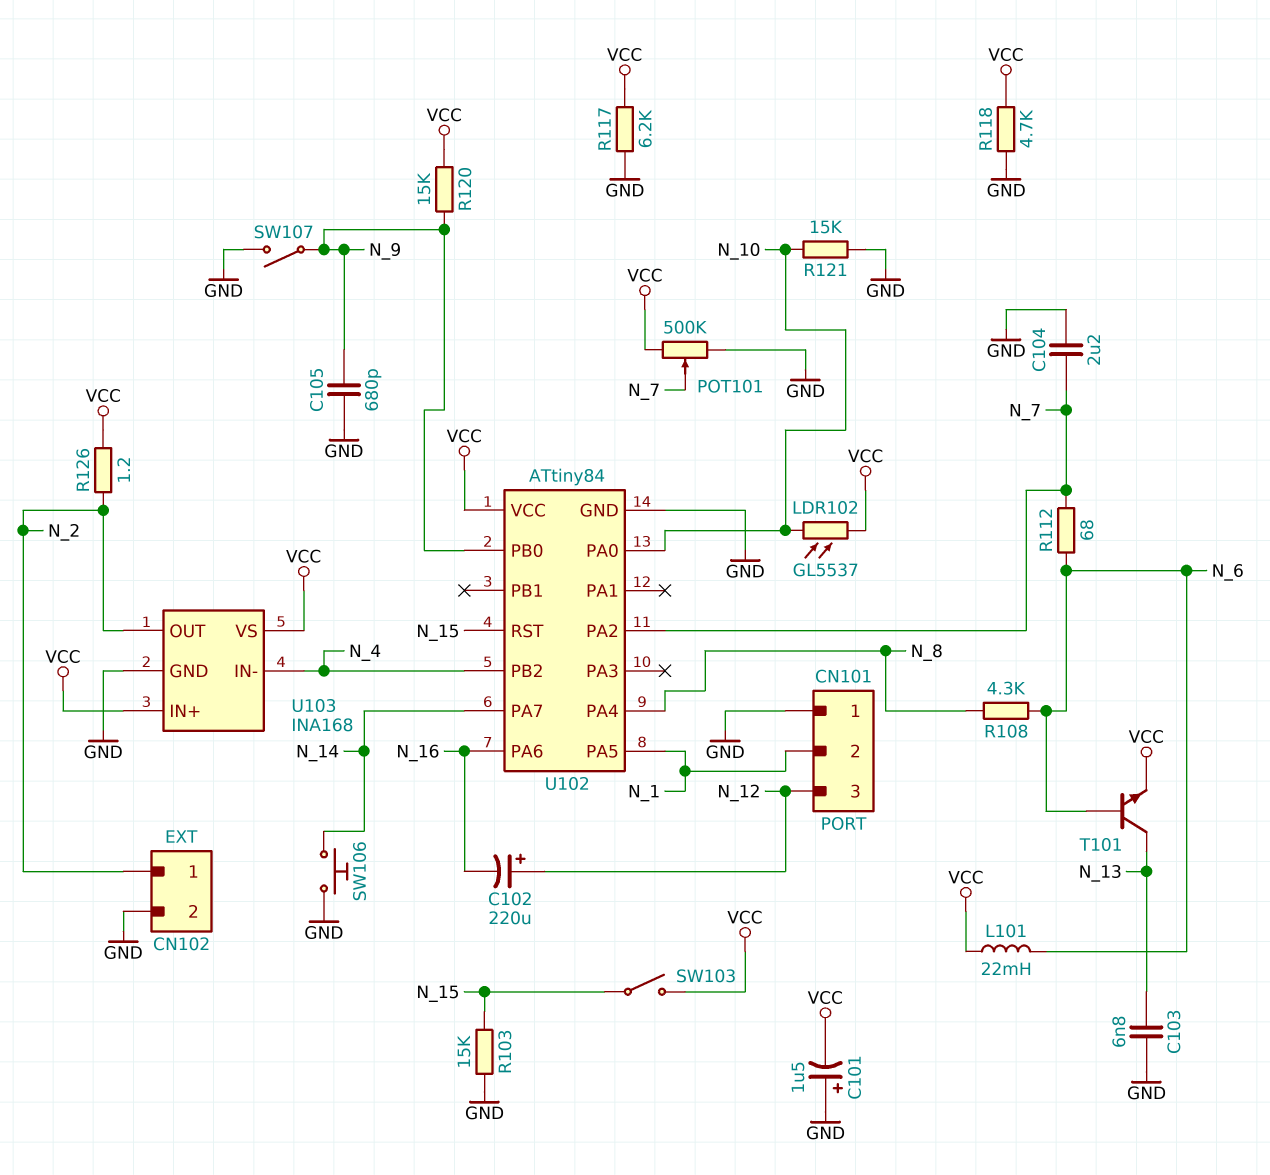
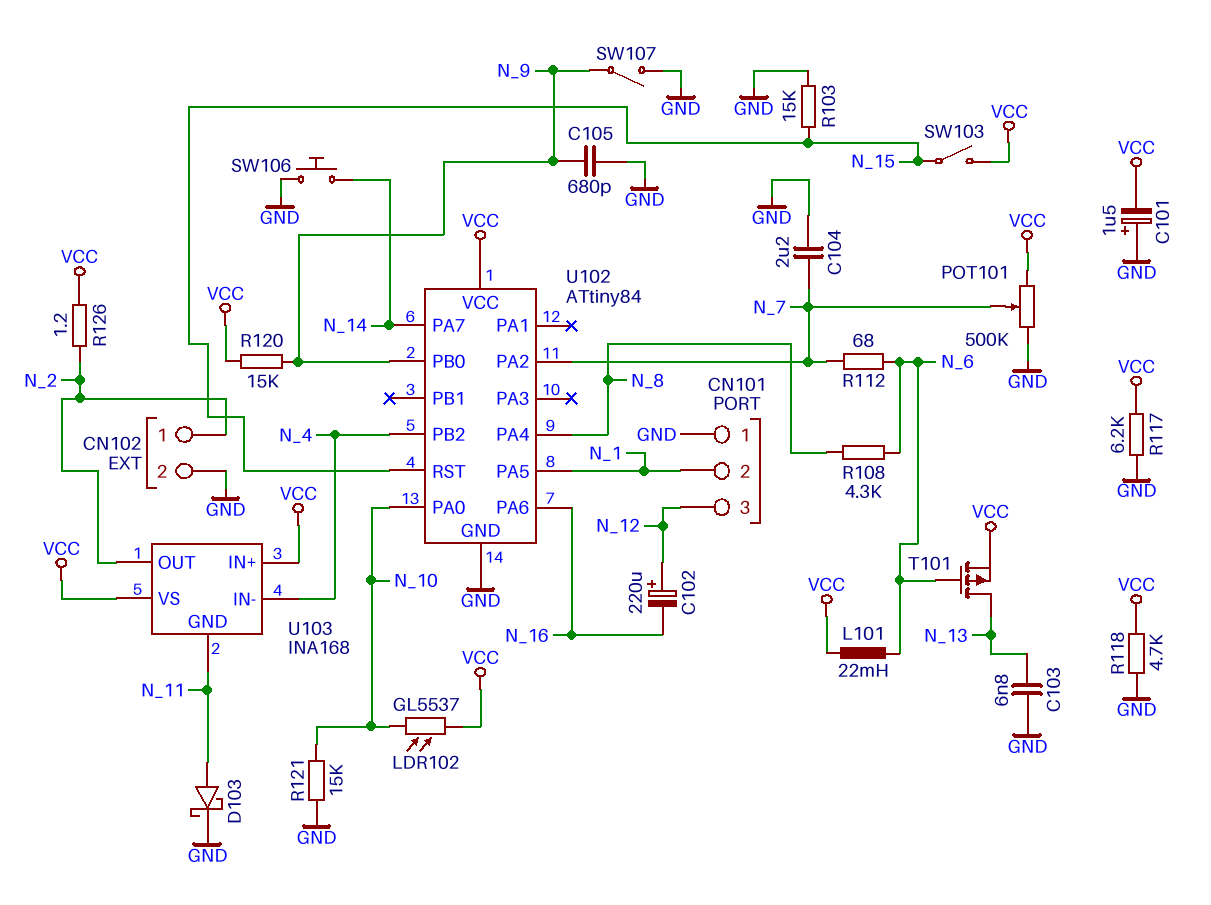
D103: none -> schottky (A N_11, K GND)
T101: NPN (B N_6, C N_13, E VCC) -> PMOS (G N_6, D N_13, S VCC)
U103 pin GND: GND -> N_11

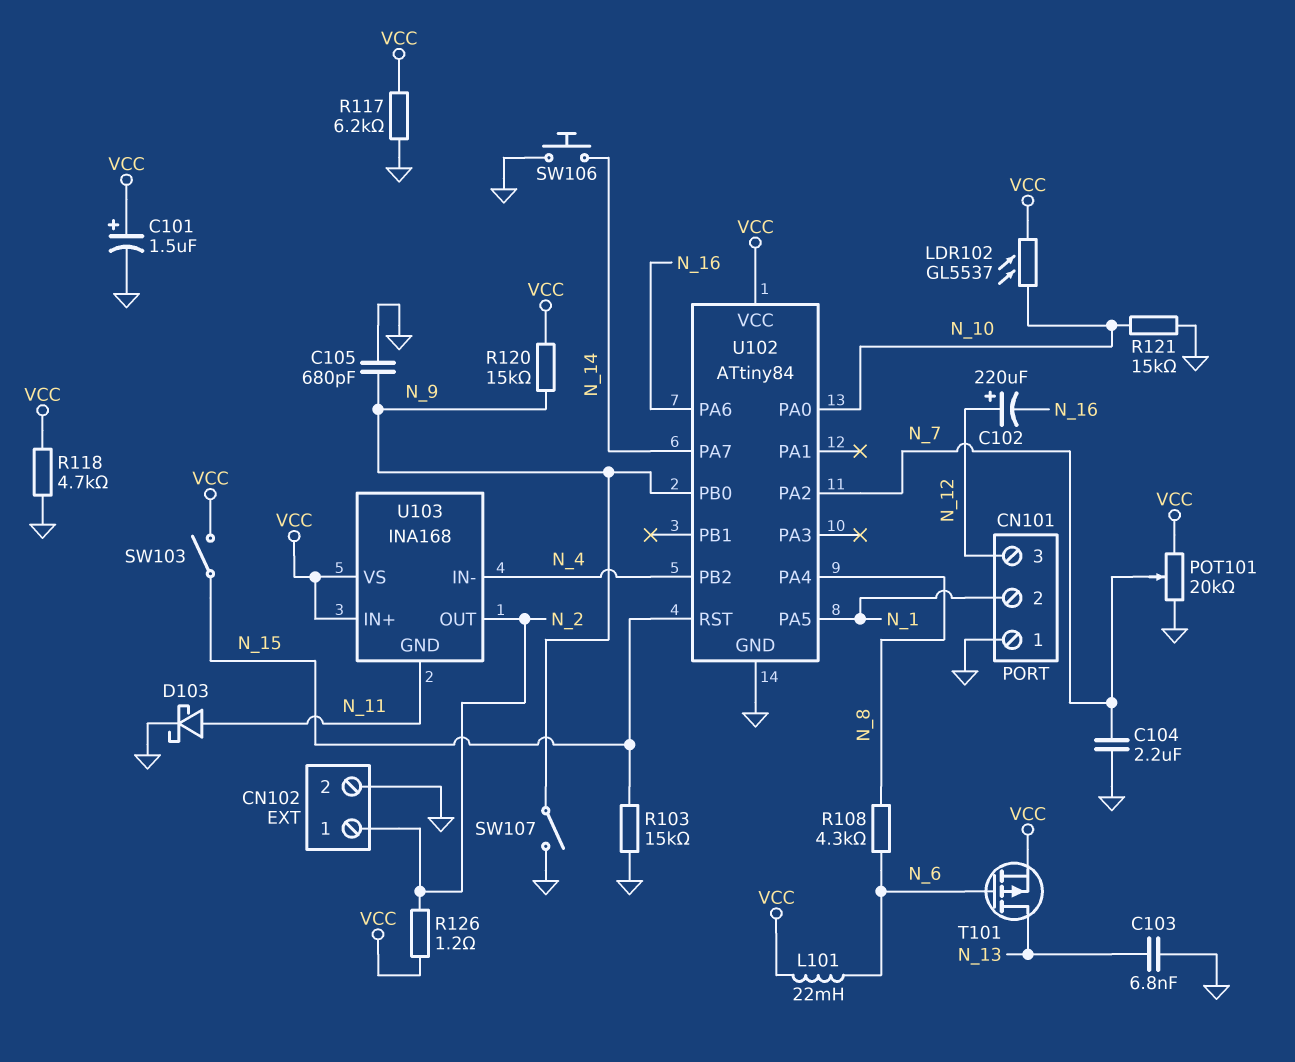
C101: 1.5uF (plus GND, minus VCC) -> 1.5uF (plus VCC, minus GND)
POT101: 500k (GND, VCC, wiper N_7) -> 20k (GND, VCC, wiper N_7)
R112: 68 (N_6, N_7) -> none

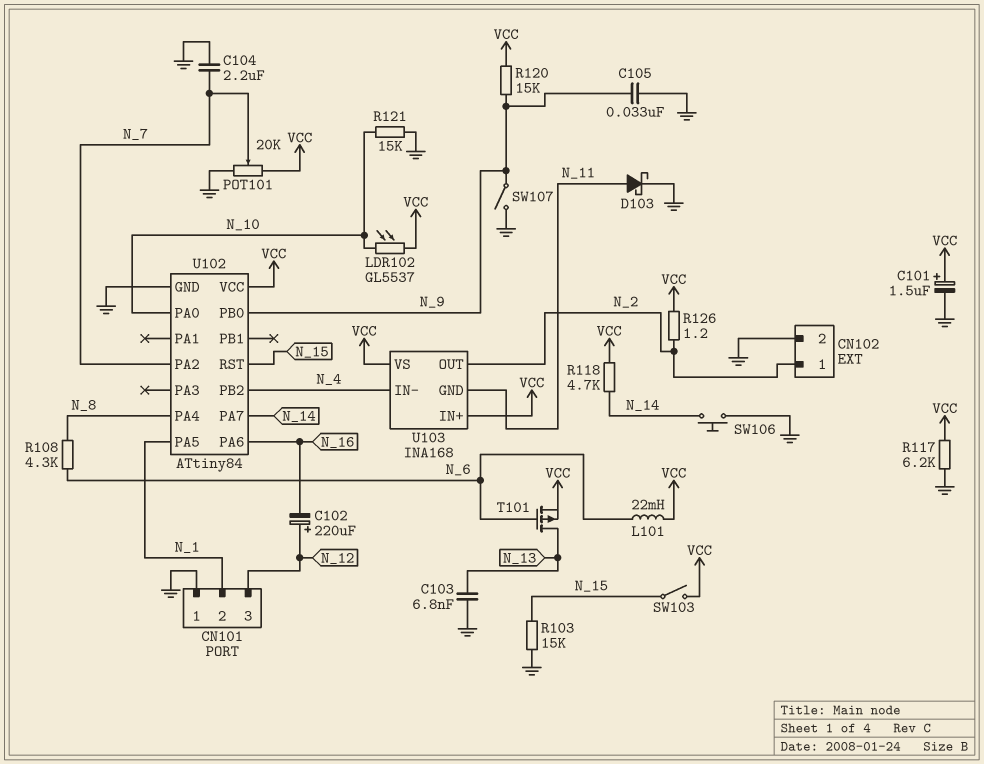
C105: 680pF (GND, N_9) -> 33nF (GND, N_9)
R118: 4.7k (GND, VCC) -> 4.7k (N_14, VCC)

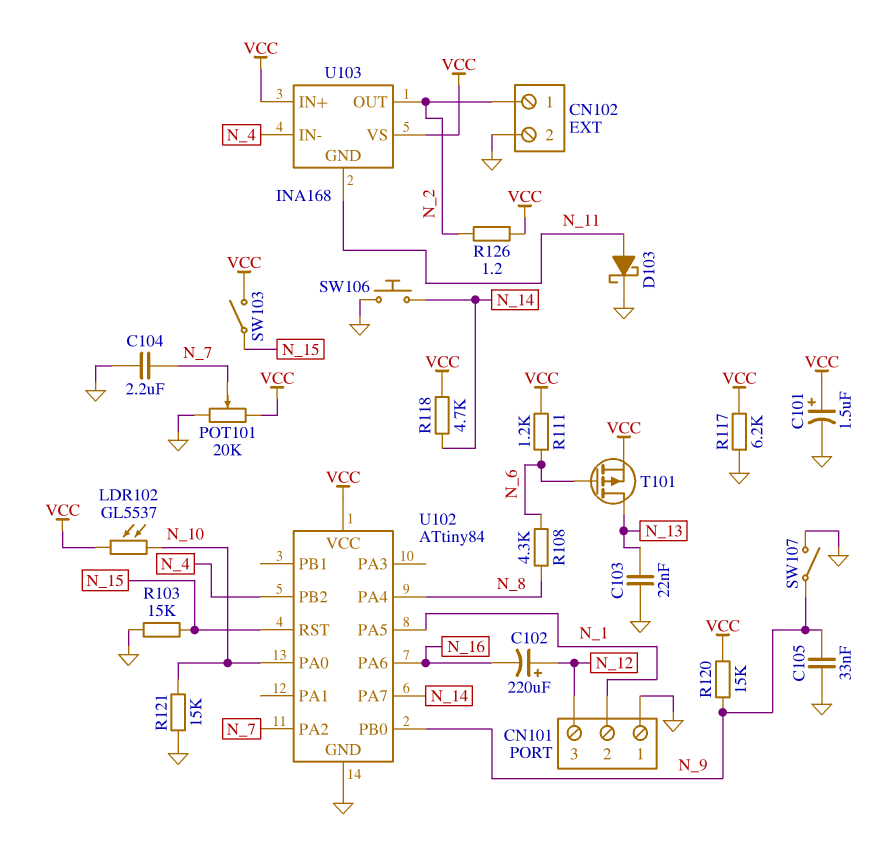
C103: 6.8nF (GND, N_13) -> 22nF (GND, N_13)
L101: 22mH (N_6, VCC) -> none
R111: none -> 1.2k (N_6, VCC)

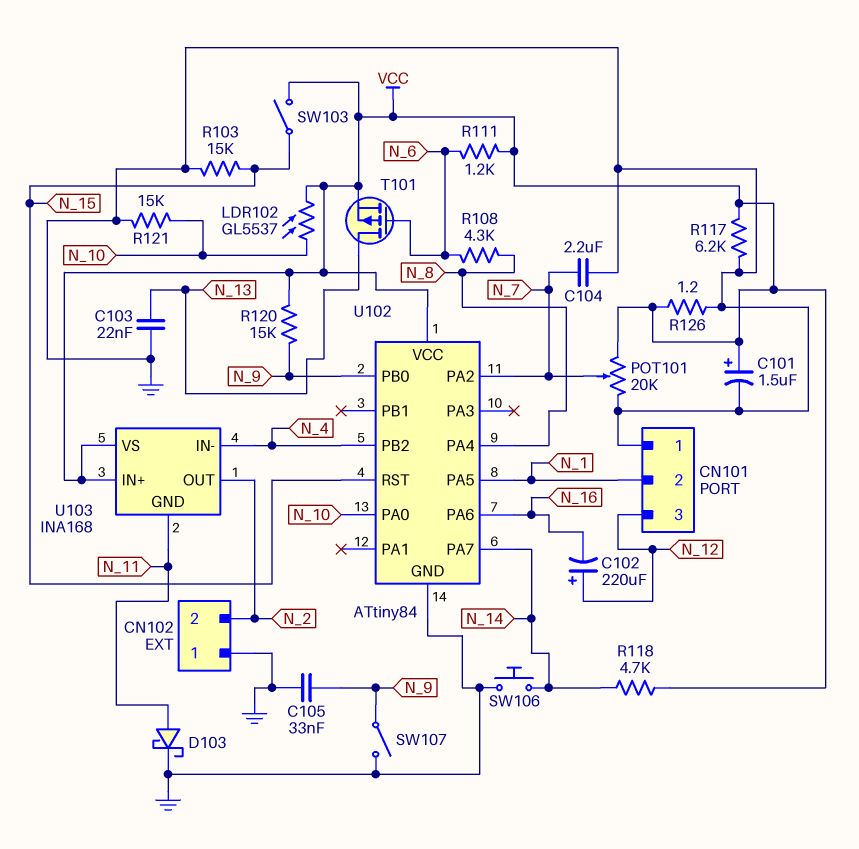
CN102 pin 1: N_2 -> GND
CN102 pin 2: GND -> N_2
R126: 1.2 (N_2, VCC) -> 1.2 (GND, VCC)

